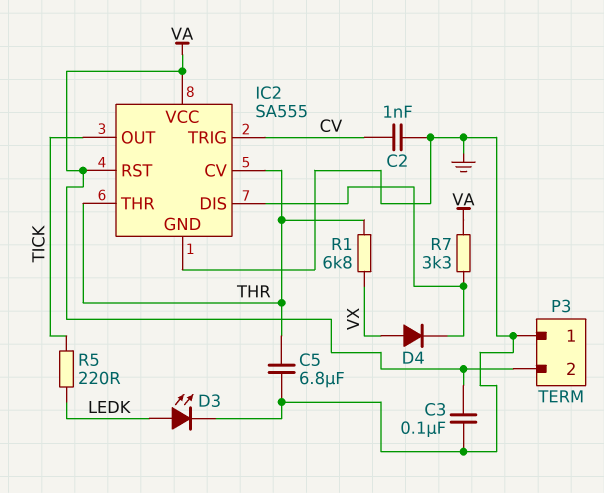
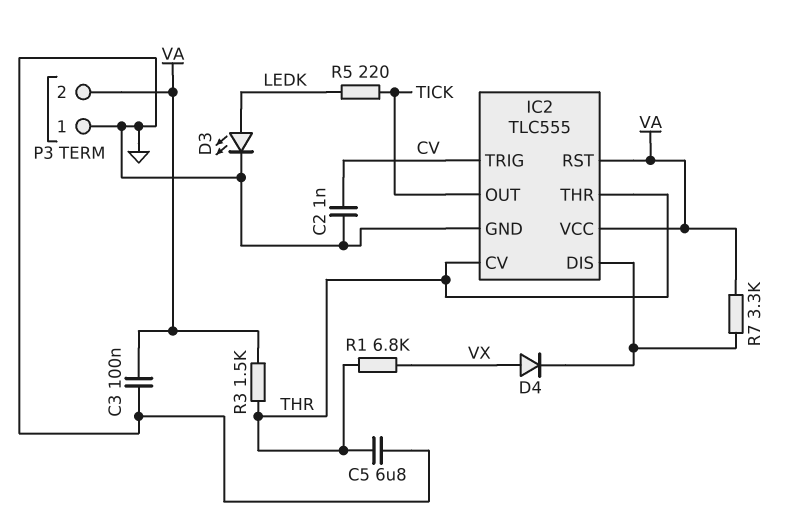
IC2: SA555 -> TLC555
R3: none -> 1.5k (THR, VA)

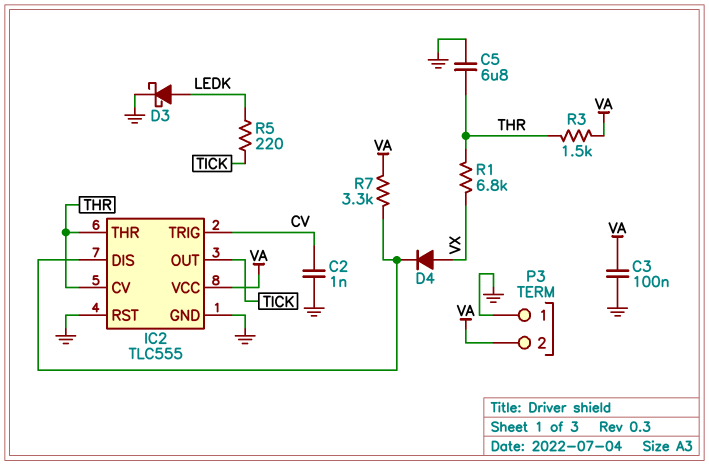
D3: LED (A LEDK, K GND) -> schottky (A LEDK, K GND)
IC2 pin RST: VA -> GND

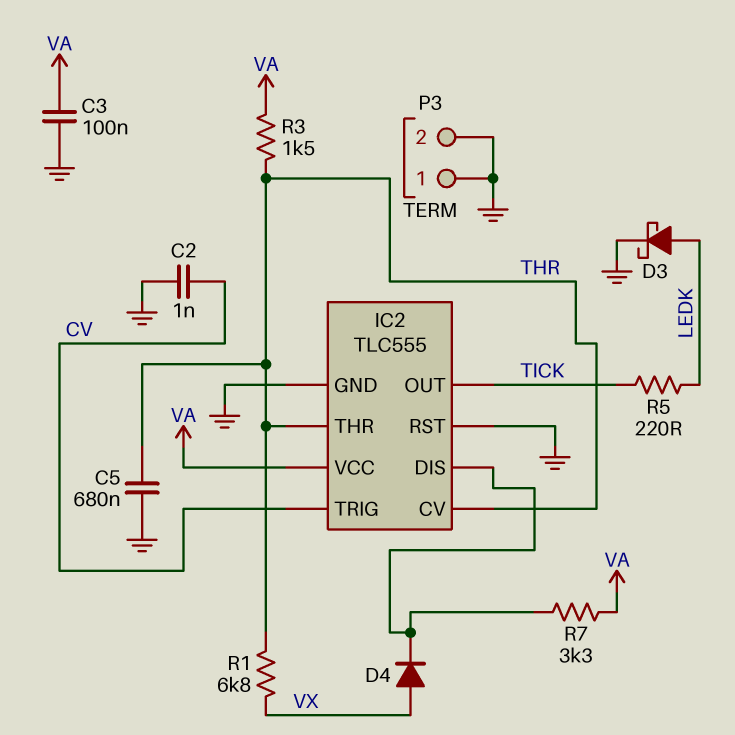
C5: 6.8uF (GND, THR) -> 680nF (GND, THR)
P3 pin 2: VA -> GND

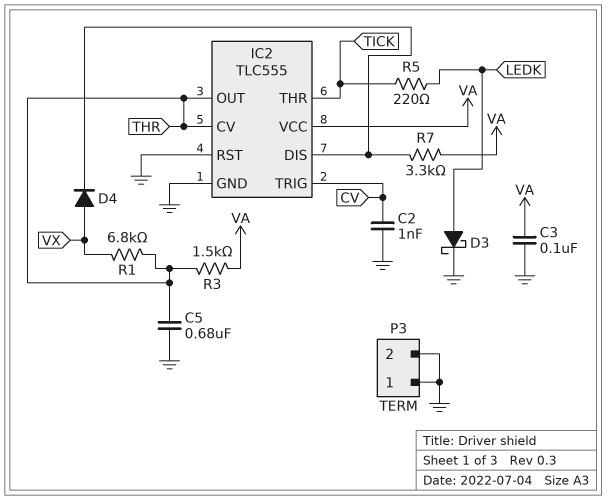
IC2 pin OUT: TICK -> THR
IC2 pin THR: THR -> TICK

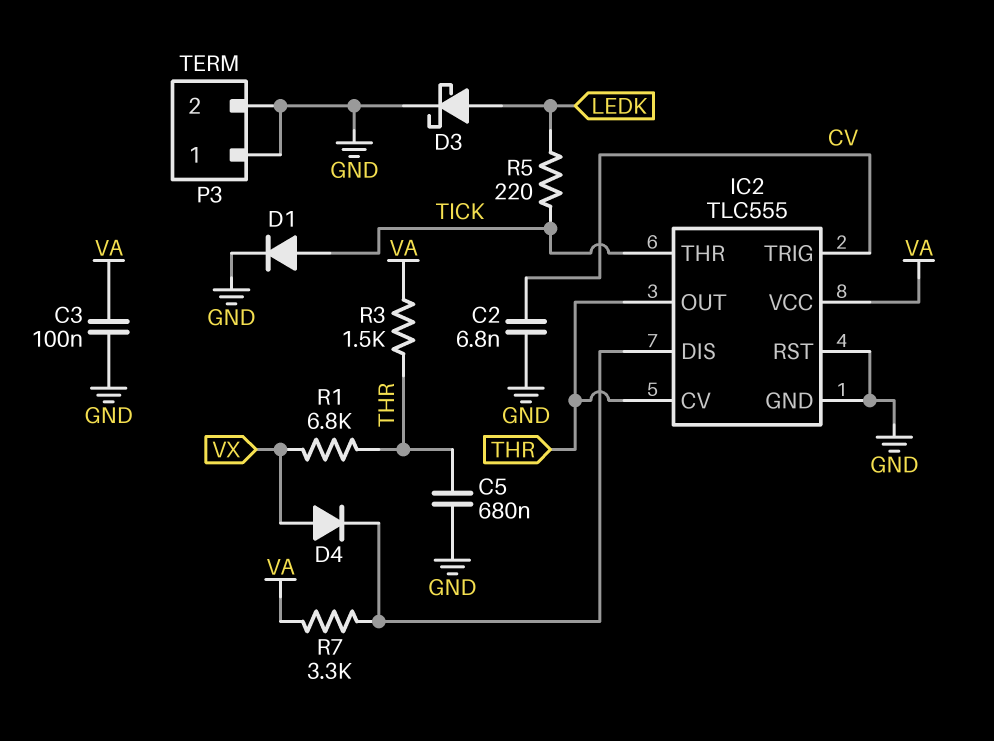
C2: 1nF (CV, GND) -> 6.8nF (CV, GND)
D1: none -> diode (A TICK, K GND)

